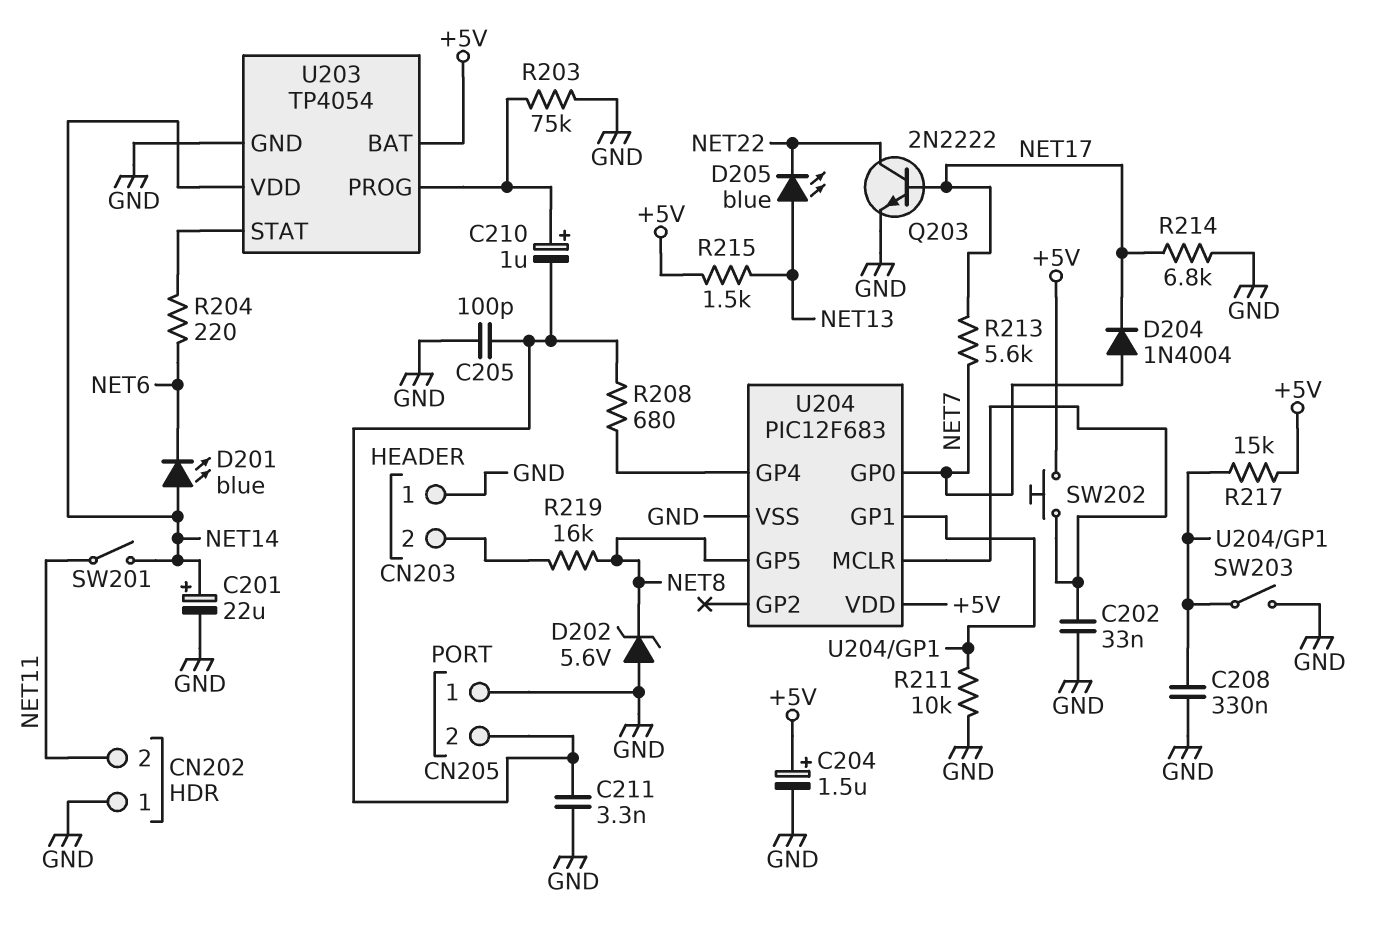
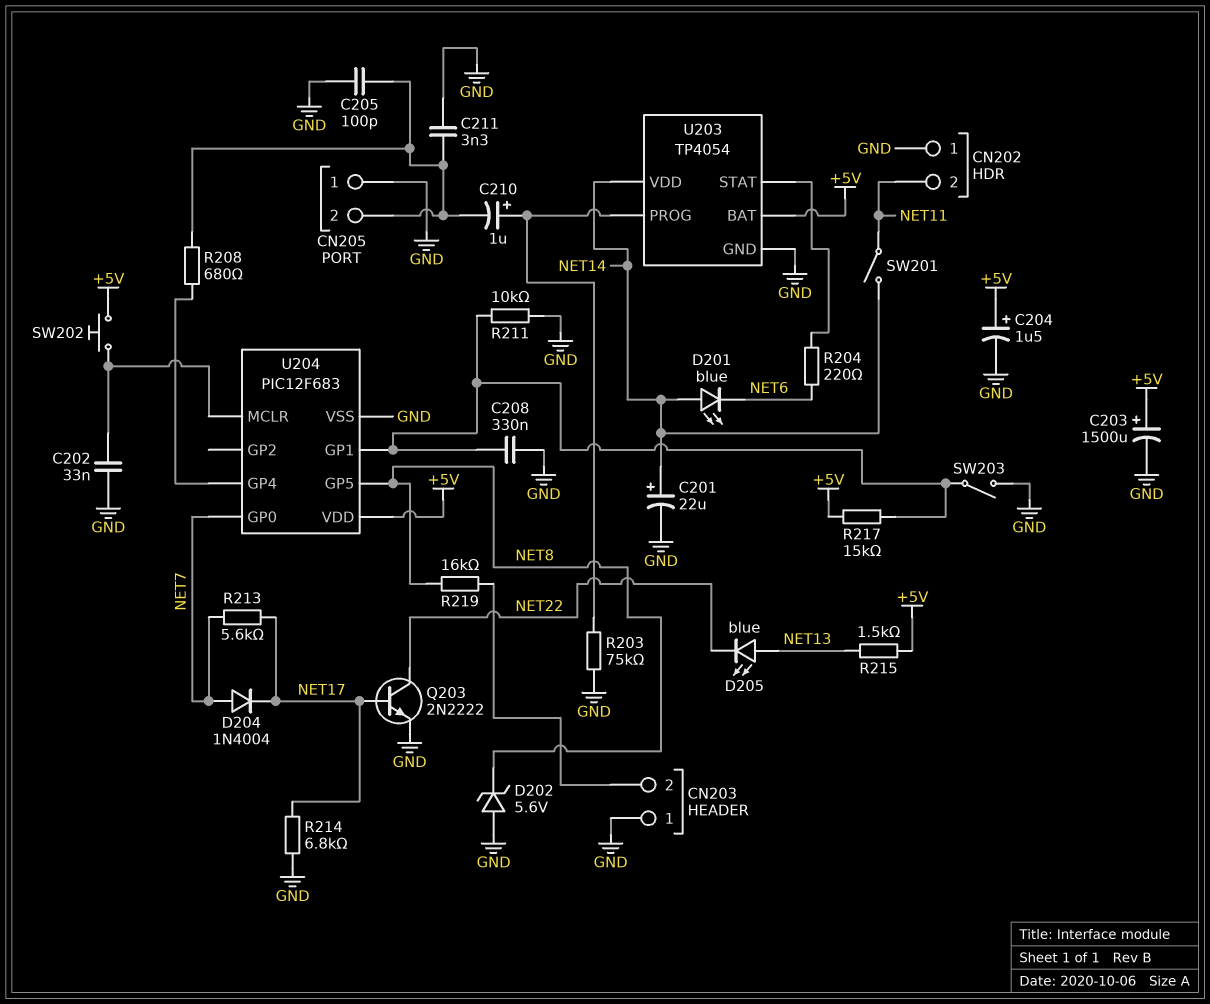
C203: none -> 1500uF (plus +5V, minus GND)

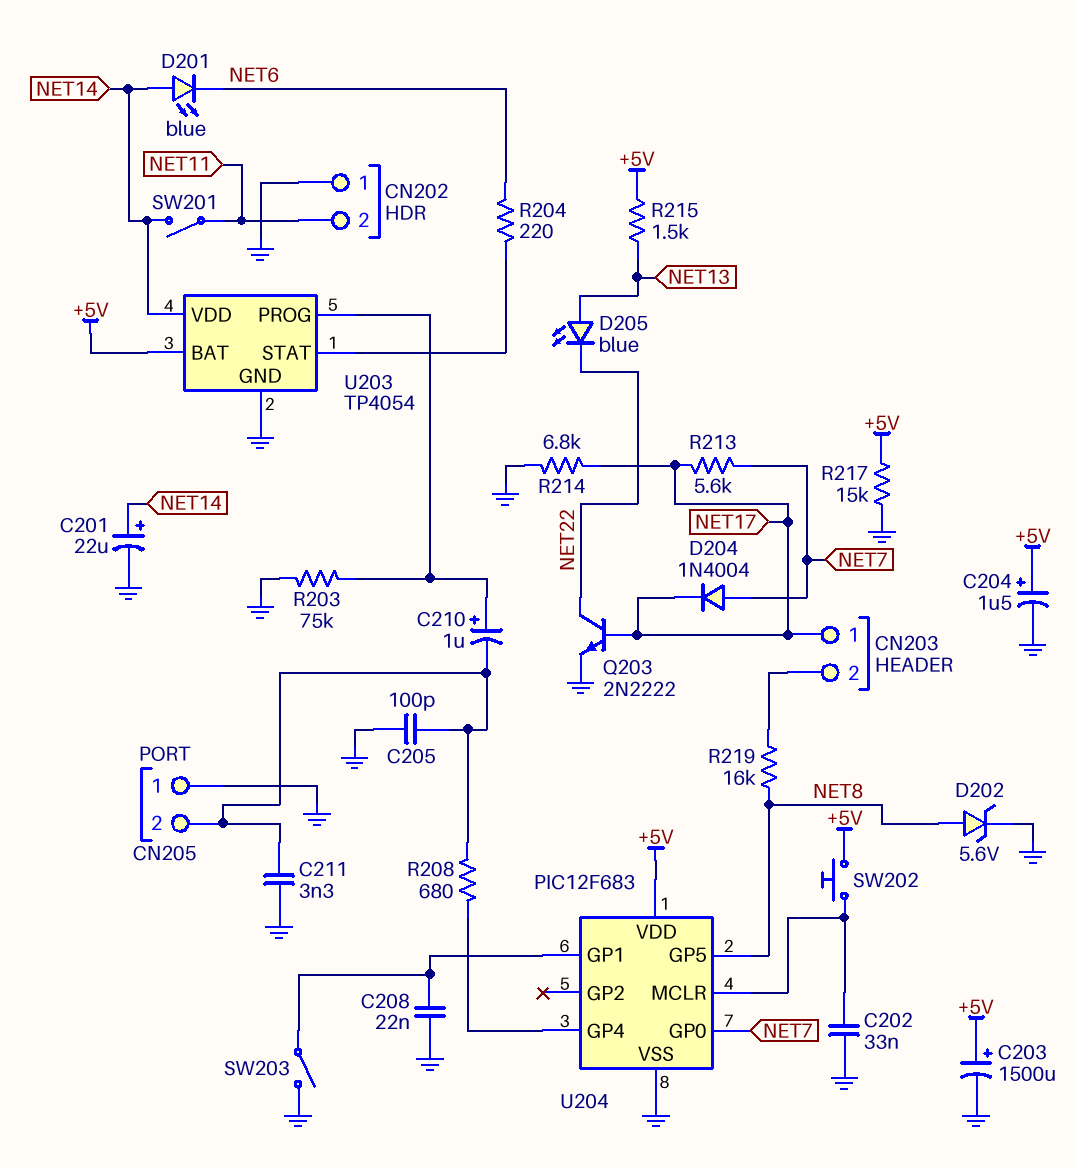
C208: 330nF (GND, U204/GP1) -> 22nF (GND, U204/GP1)
CN203 pin 1: GND -> NET17
D202: zener 5.6V (A GND, K NET8) -> zener 5.6V (A NET8, K GND)
R211: 10k (GND, U204/GP1) -> none
R217: 15k (+5V, U204/GP1) -> 15k (+5V, GND)

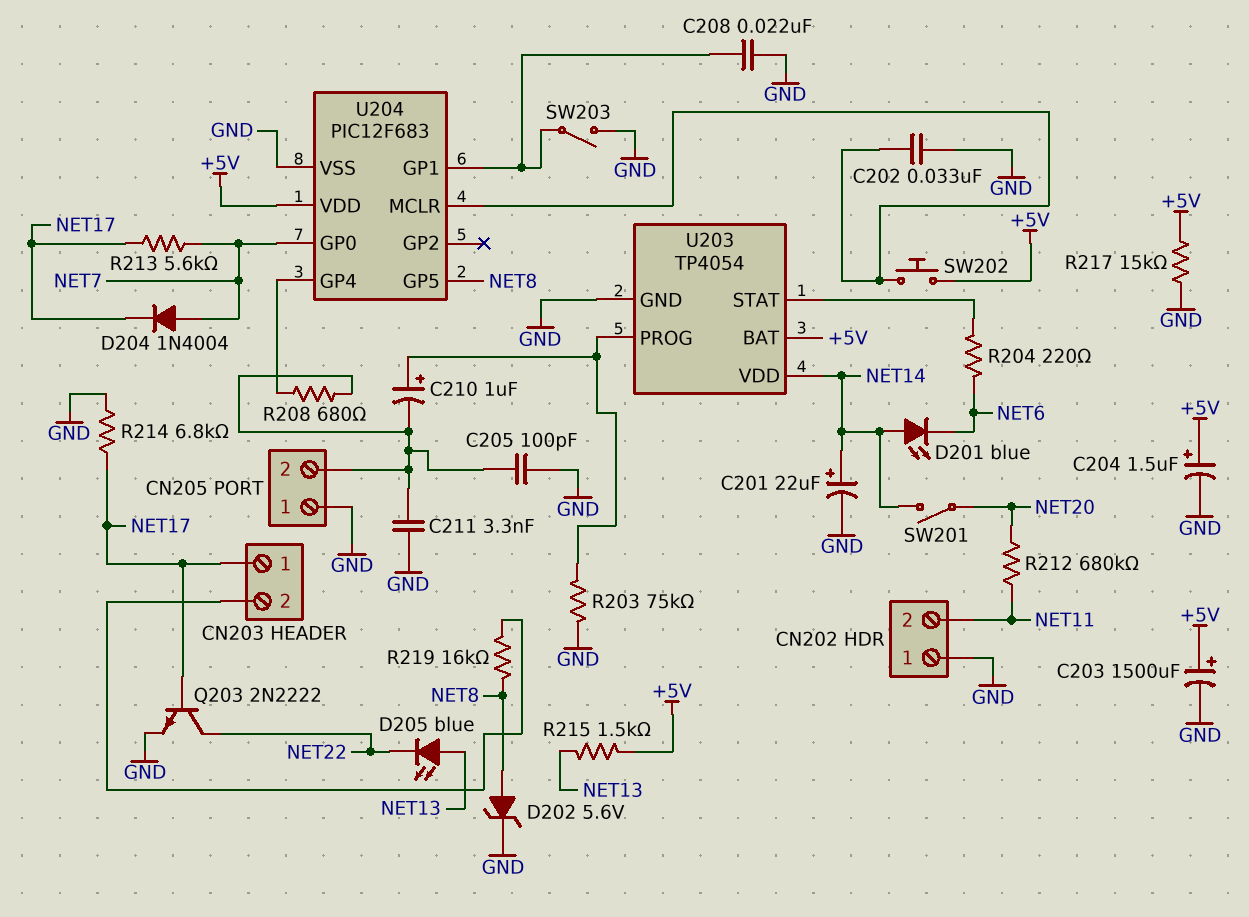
R212: none -> 680k (NET11, NET20)
SW201: switch (NET11, NET14) -> switch (NET14, NET20)

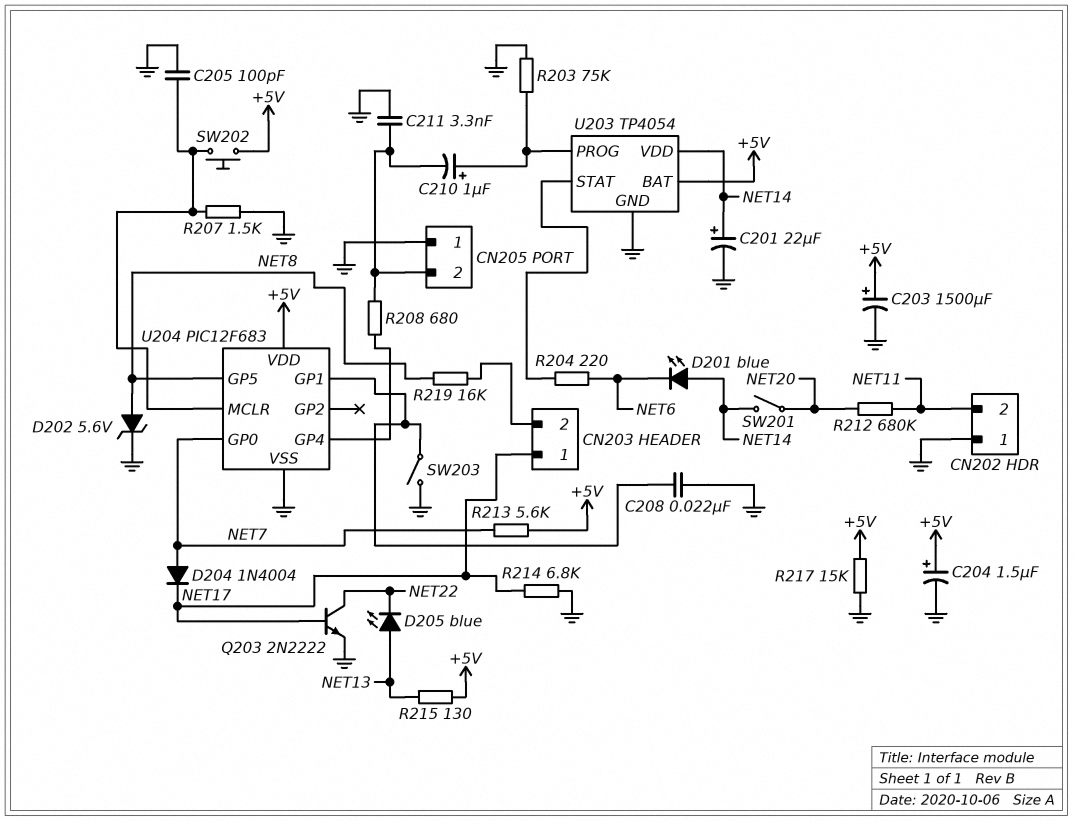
C202: 33nF (GND, U204/MCLR) -> none
C205: 100pF (CN205/2, GND) -> 100pF (GND, U204/MCLR)
R207: none -> 1.5k (GND, U204/MCLR)
R213: 5.6k (NET7, NET17) -> 5.6k (+5V, NET7)
R215: 1.5k (+5V, NET13) -> 130 (+5V, NET13)

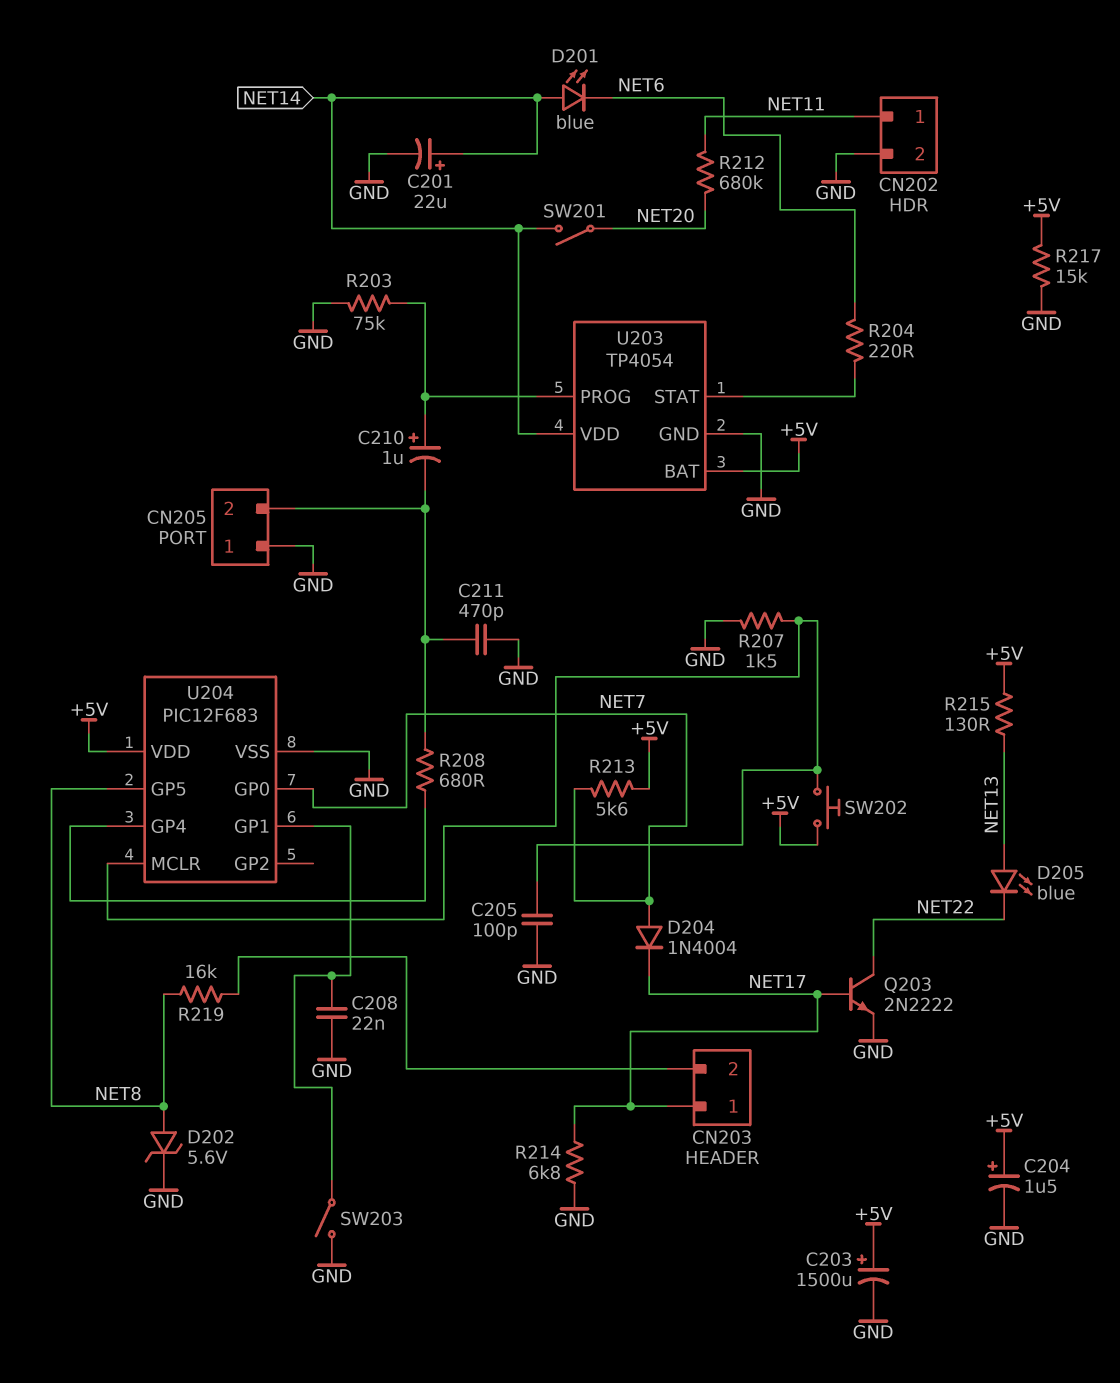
C211: 3.3nF (CN205/2, GND) -> 470pF (CN205/2, GND)
CN202 pin 1: GND -> NET11
CN202 pin 2: NET11 -> GND

